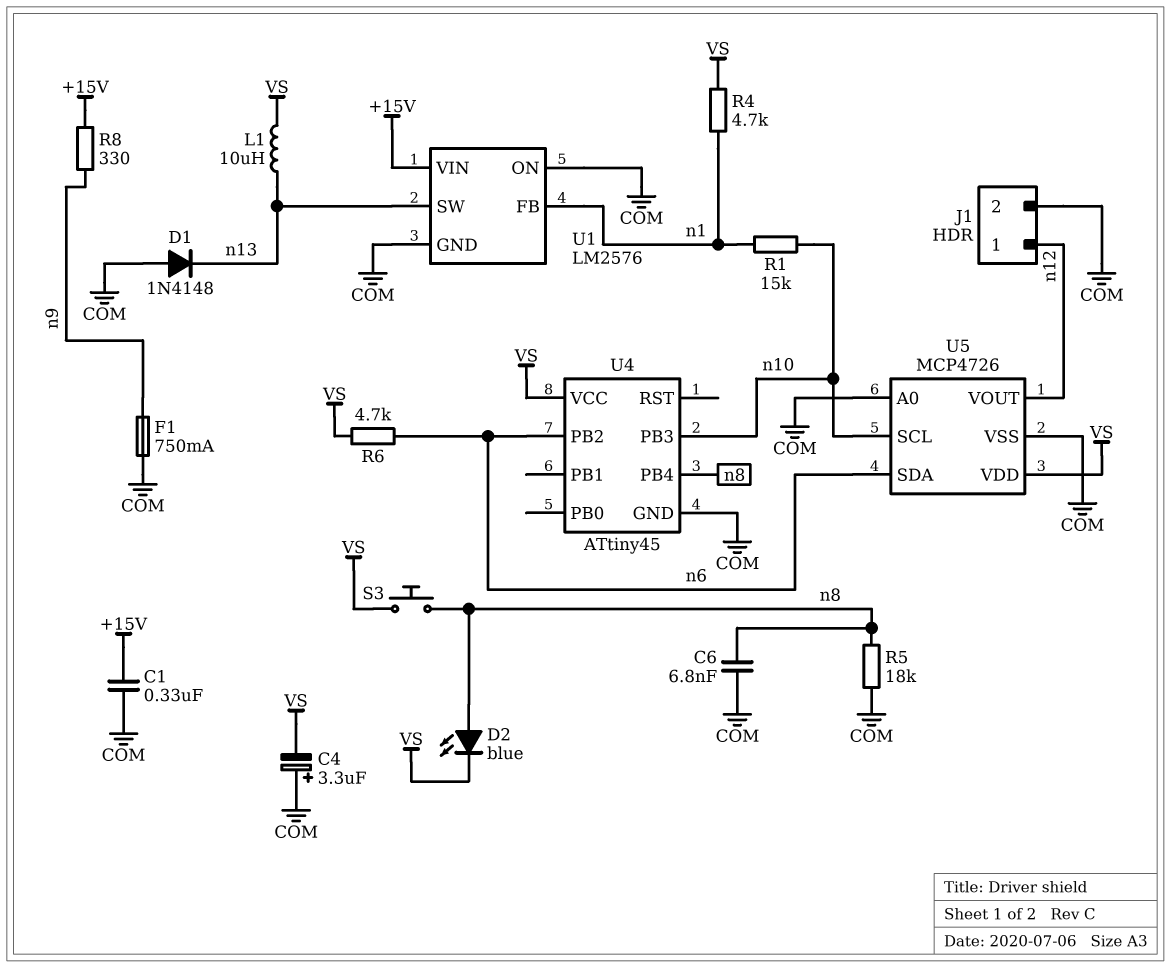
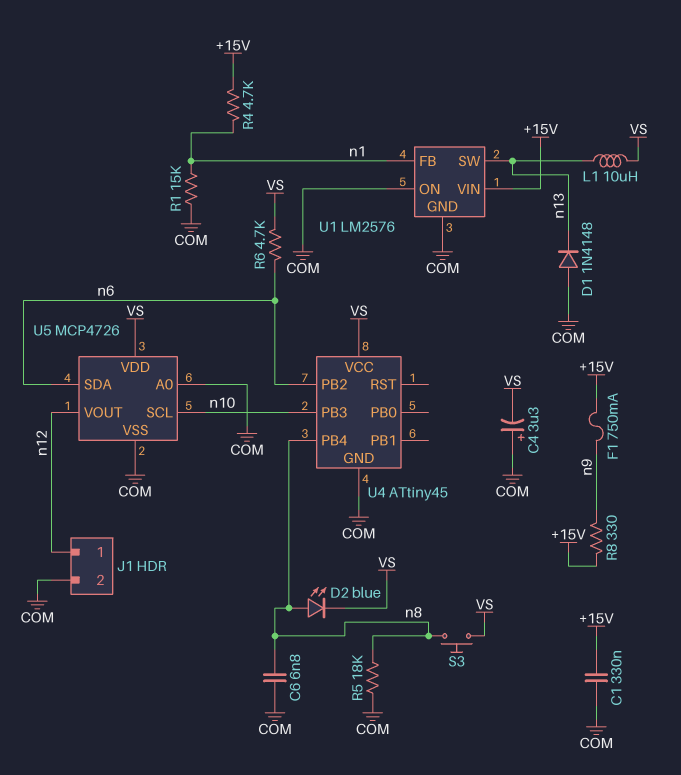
F1: 750mA (COM, n9) -> 750mA (+15V, n9)
R1: 15k (n1, n10) -> 15k (COM, n1)
R4: 4.7k (VS, n1) -> 4.7k (+15V, n1)

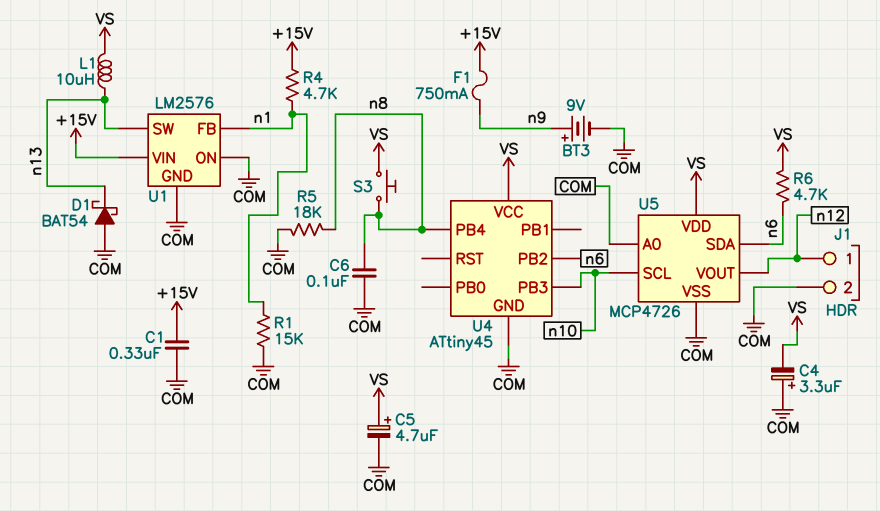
BT3: none -> 9V (plus n9, minus COM)
C5: none -> 4.7uF (plus VS, minus COM)
C6: 6.8nF (COM, n8) -> 100nF (COM, n8)
D1: diode 1N4148 (A COM, K n13) -> schottky BAT54 (A COM, K n13)
D2: LED blue (A n8, K VS) -> none
R8: 330 (+15V, n9) -> none

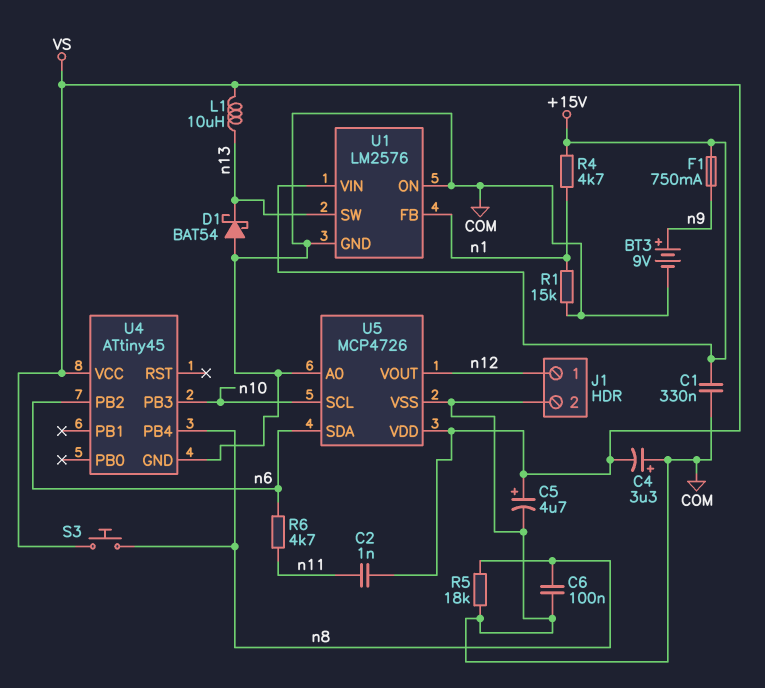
C2: none -> 1nF (VS, n11)
R6: 4.7k (VS, n6) -> 4.7k (n6, n11)

